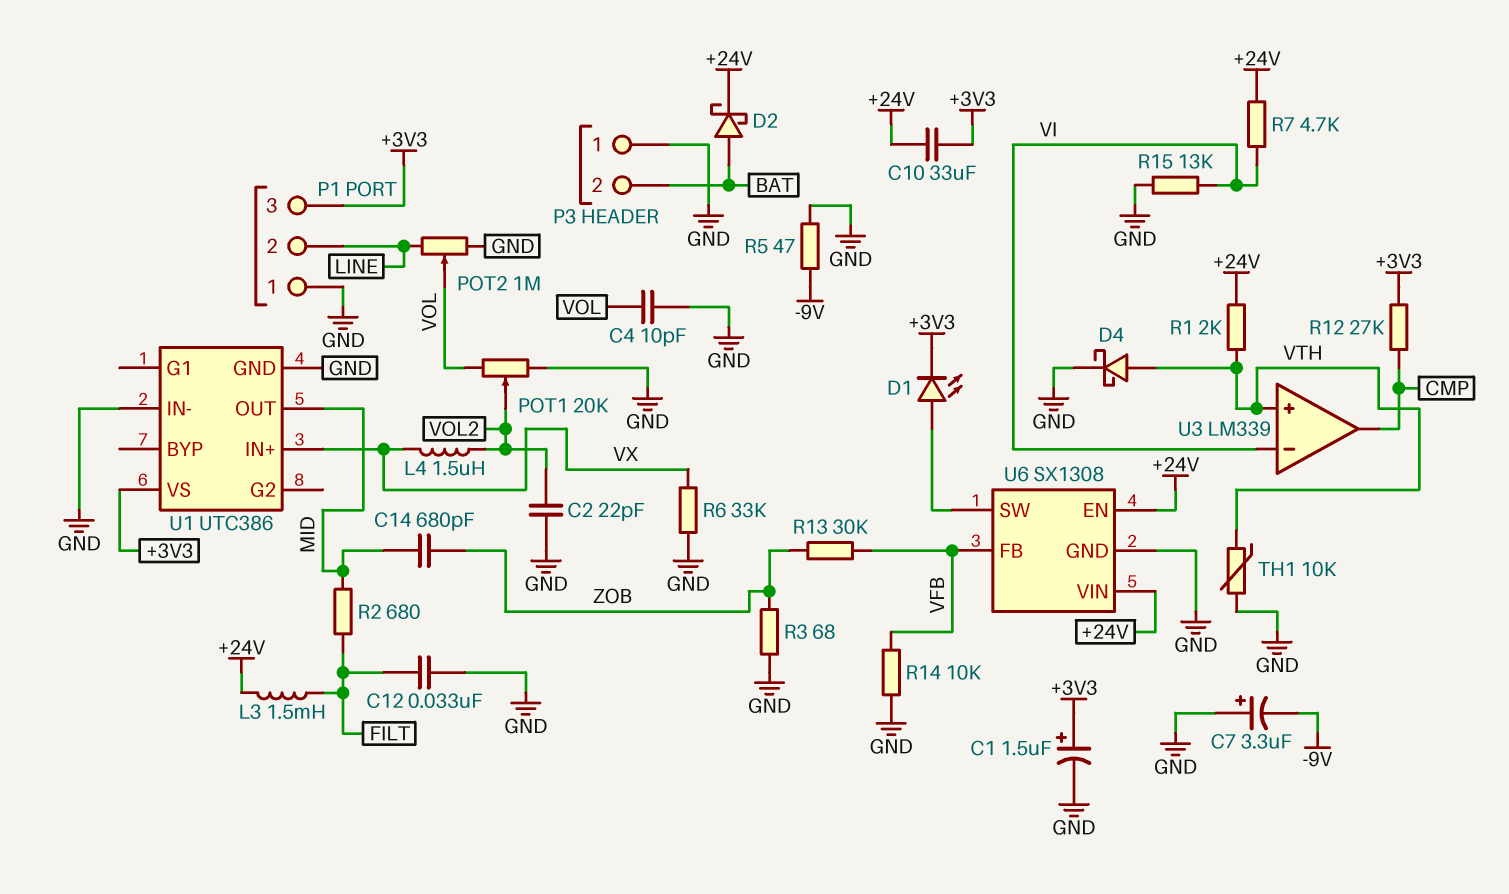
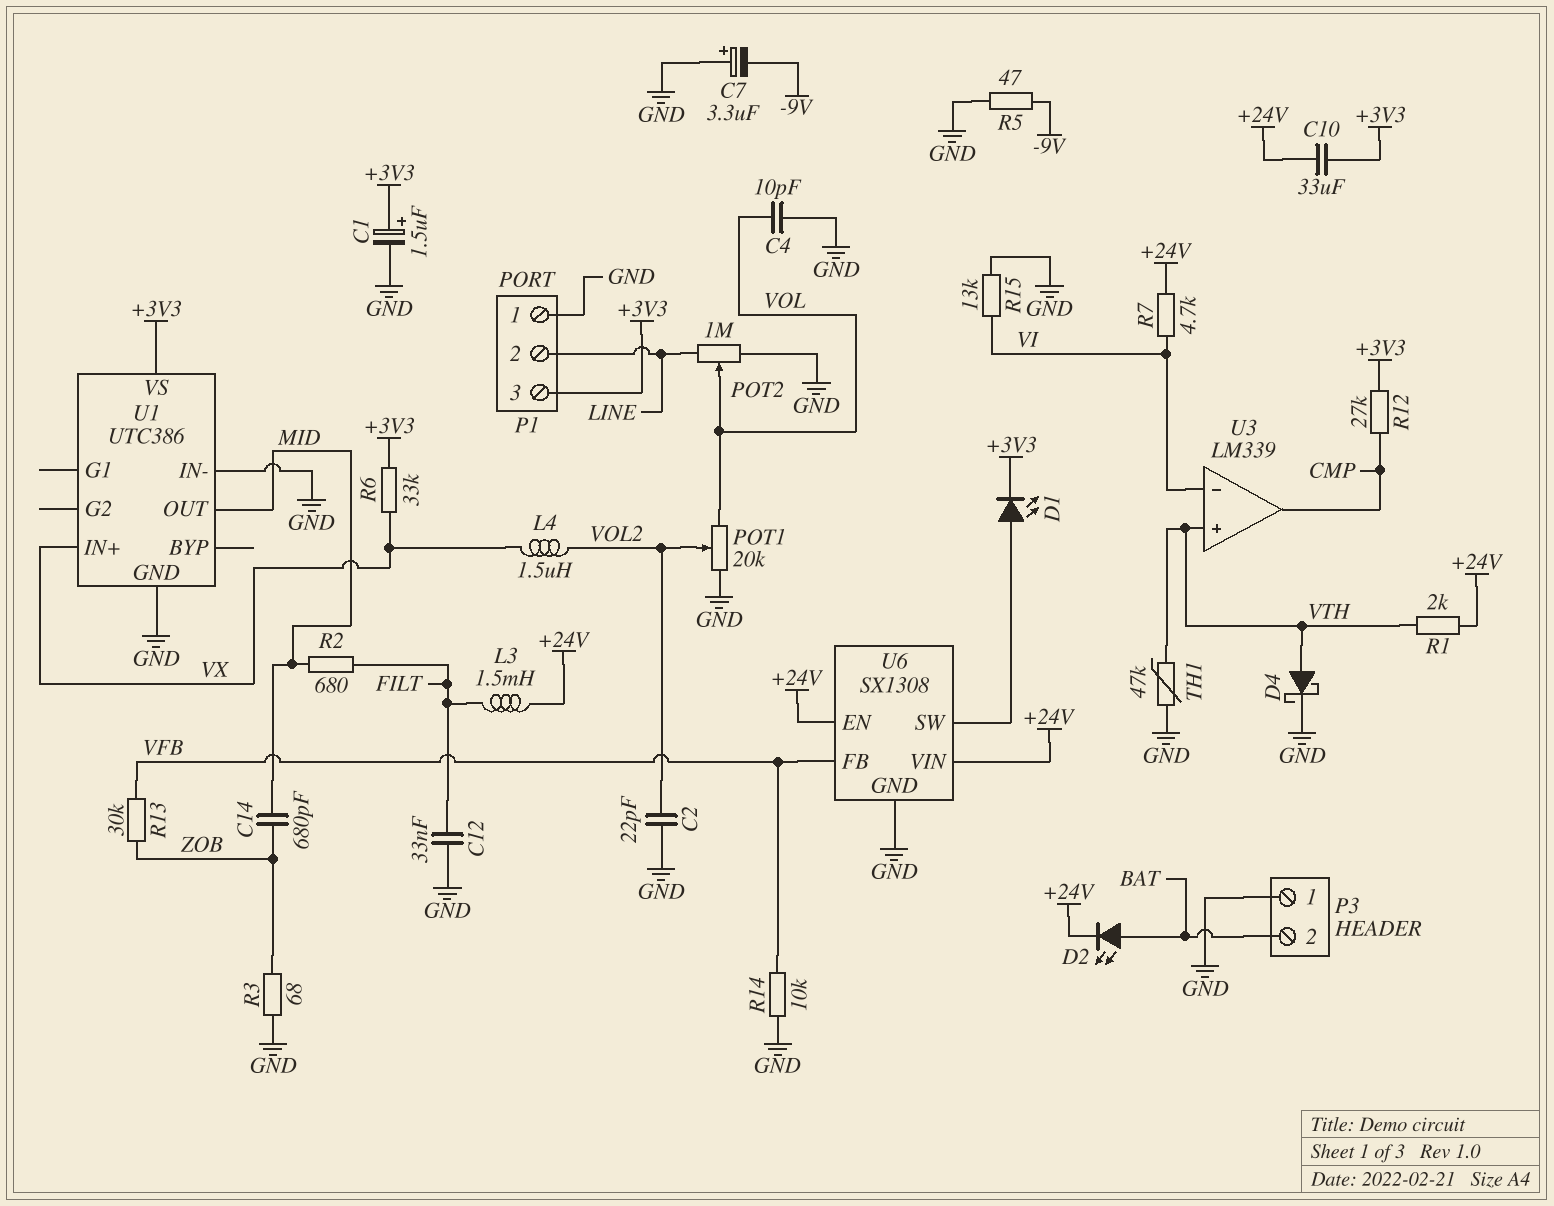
D2: schottky (A BAT, K +24V) -> LED (A BAT, K +24V)
R6: 33k (GND, VX) -> 33k (+3V3, VX)
TH1: 10k (GND, VTH) -> 47k (GND, VTH)

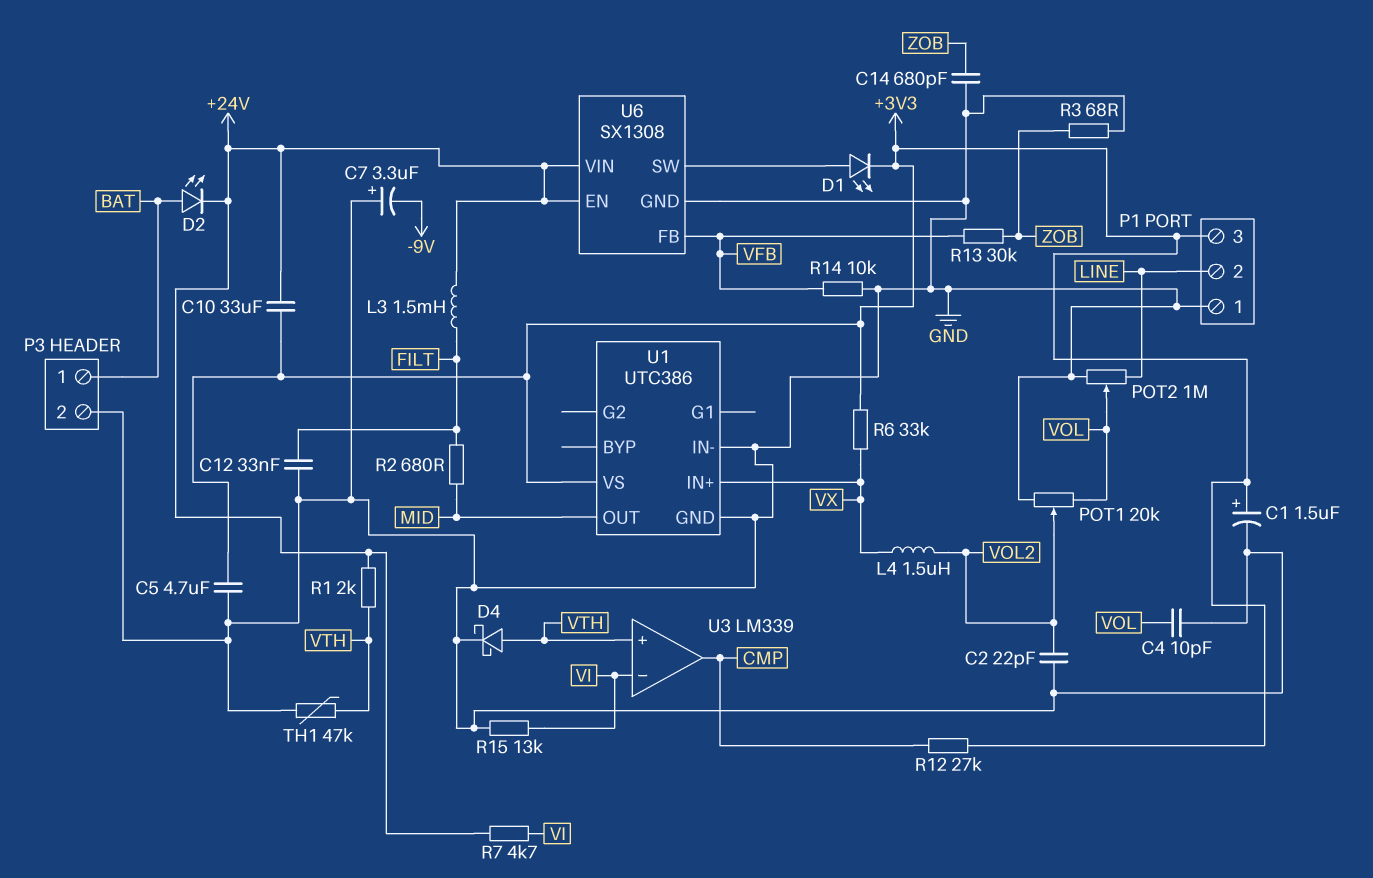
C5: none -> 4.7uF (+3V3, GND)
C14: 680pF (MID, ZOB) -> 680pF (GND, ZOB)
P3 pin 1: GND -> BAT
P3 pin 2: BAT -> GND
R5: 47 (-9V, GND) -> none

